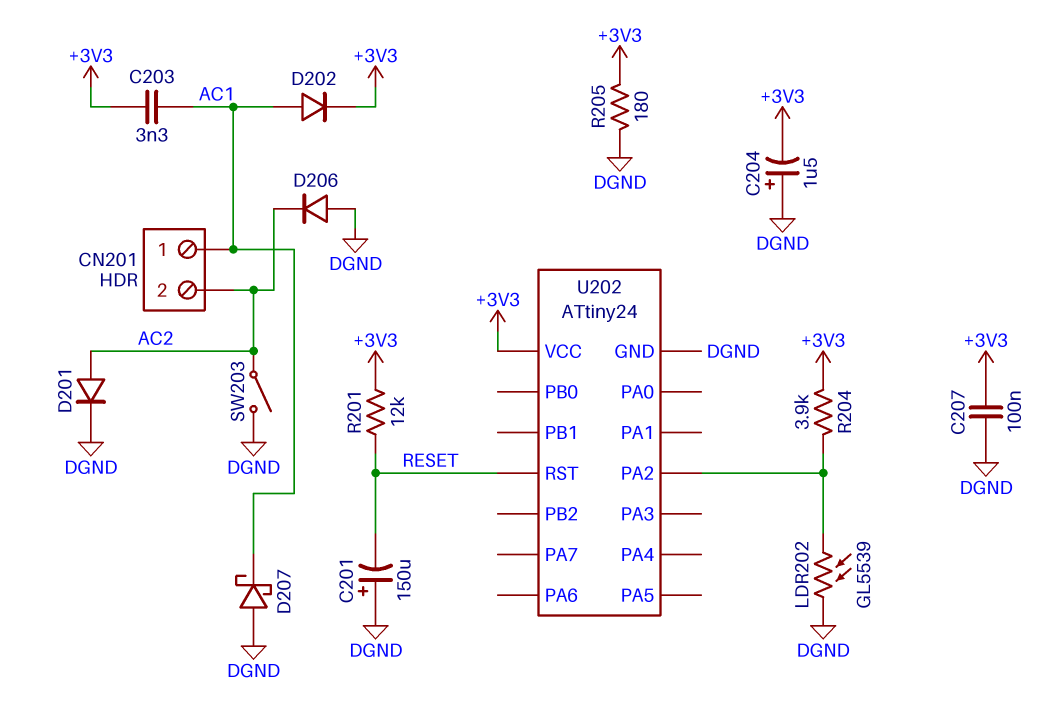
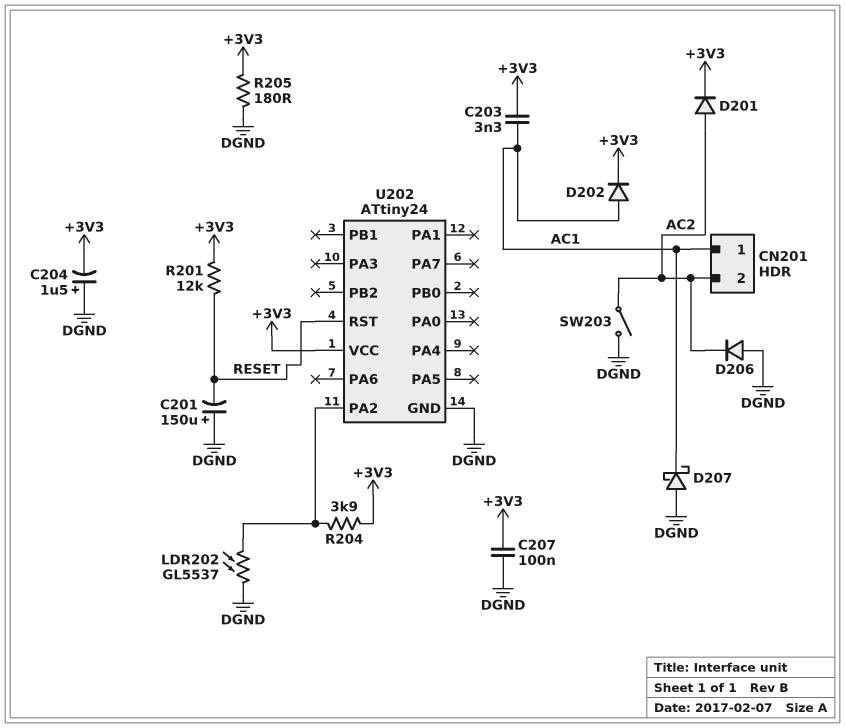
D201: diode (A AC2, K DGND) -> diode (A AC2, K +3V3)
LDR202: GL5539 (DGND, U202/PA2) -> GL5537 (DGND, U202/PA2)

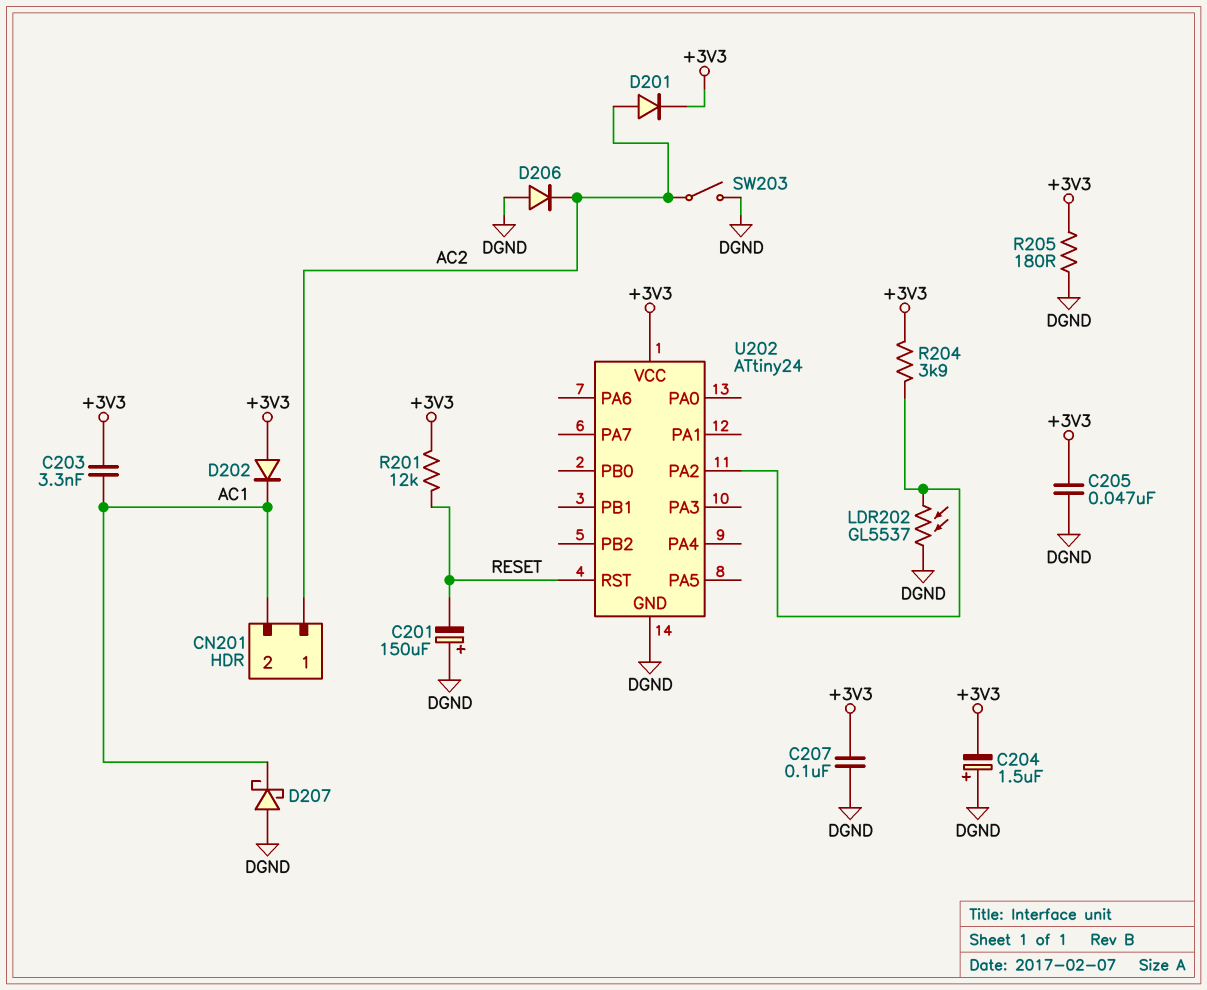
C205: none -> 47nF (+3V3, DGND)
CN201 pin 1: AC1 -> AC2
CN201 pin 2: AC2 -> AC1
D202: diode (A AC1, K +3V3) -> diode (A +3V3, K AC1)

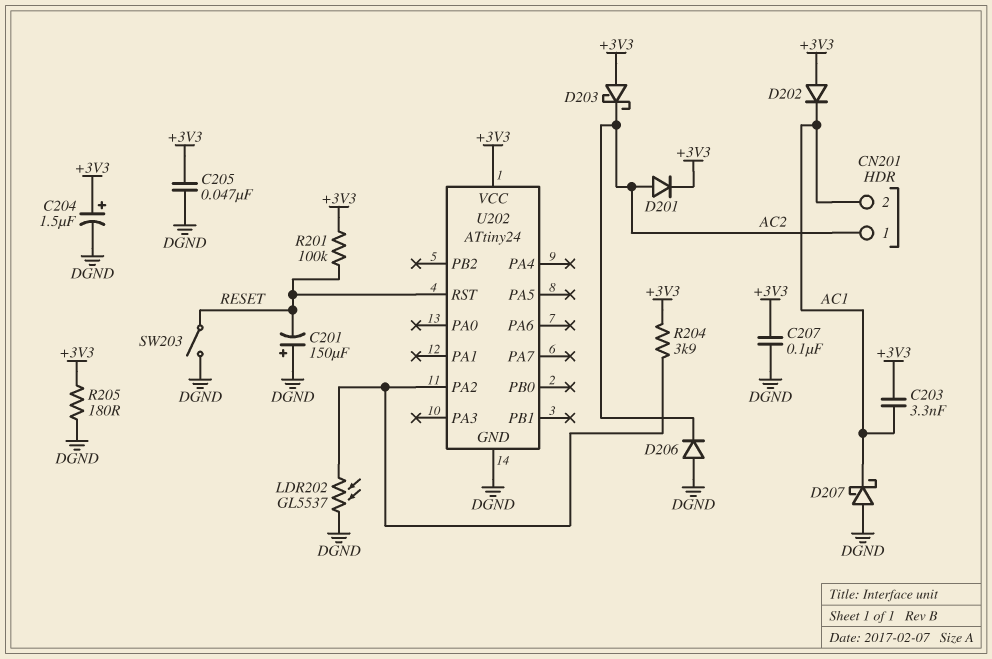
C204: 1.5uF (plus DGND, minus +3V3) -> 1.5uF (plus +3V3, minus DGND)
D203: none -> schottky (A +3V3, K AC2)
R201: 12k (+3V3, RESET) -> 100k (+3V3, RESET)
SW203: switch (AC2, DGND) -> switch (DGND, RESET)

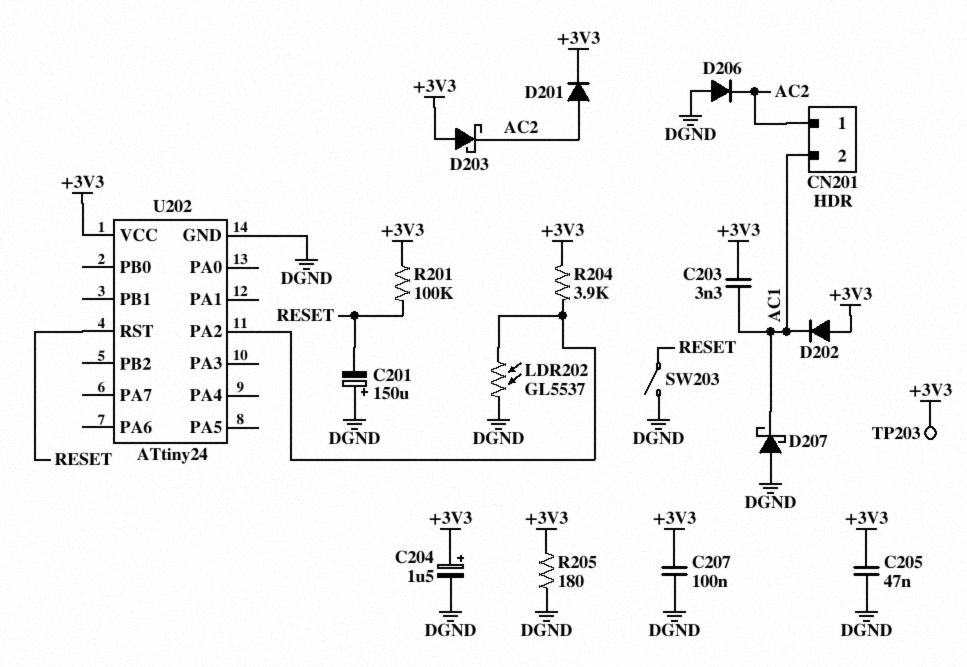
TP203: none -> test point (+3V3)

